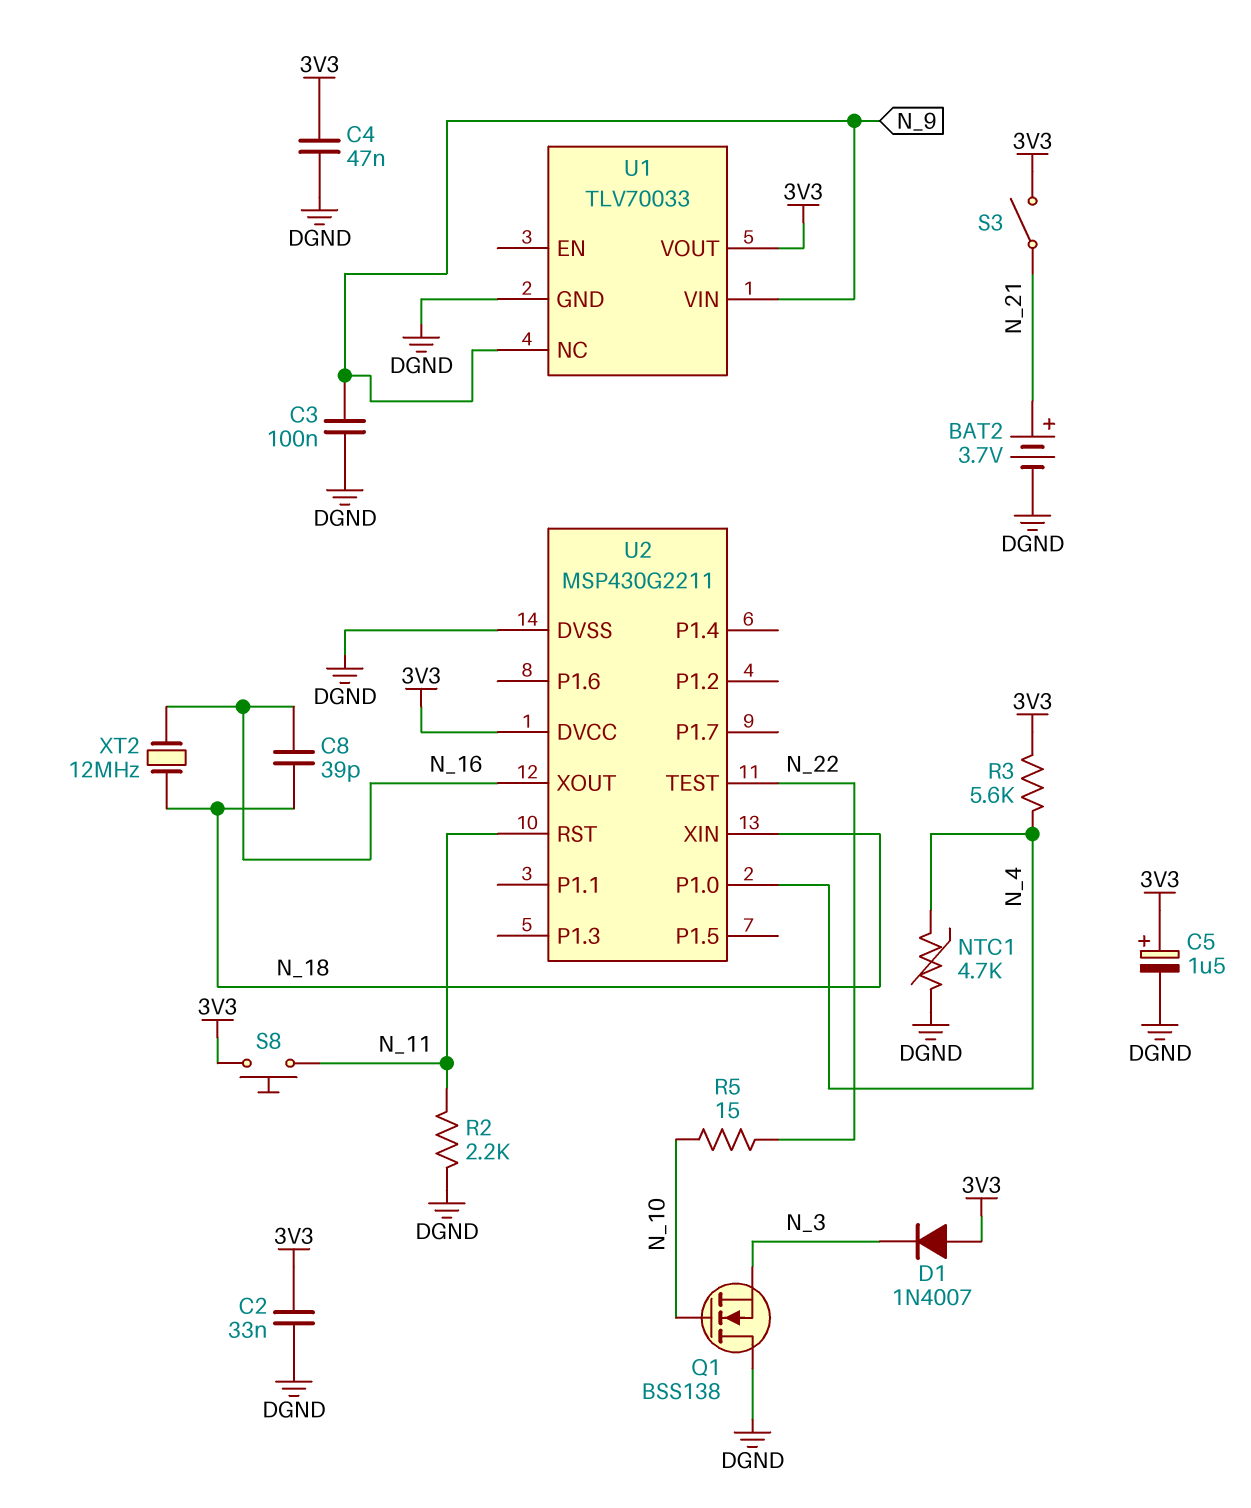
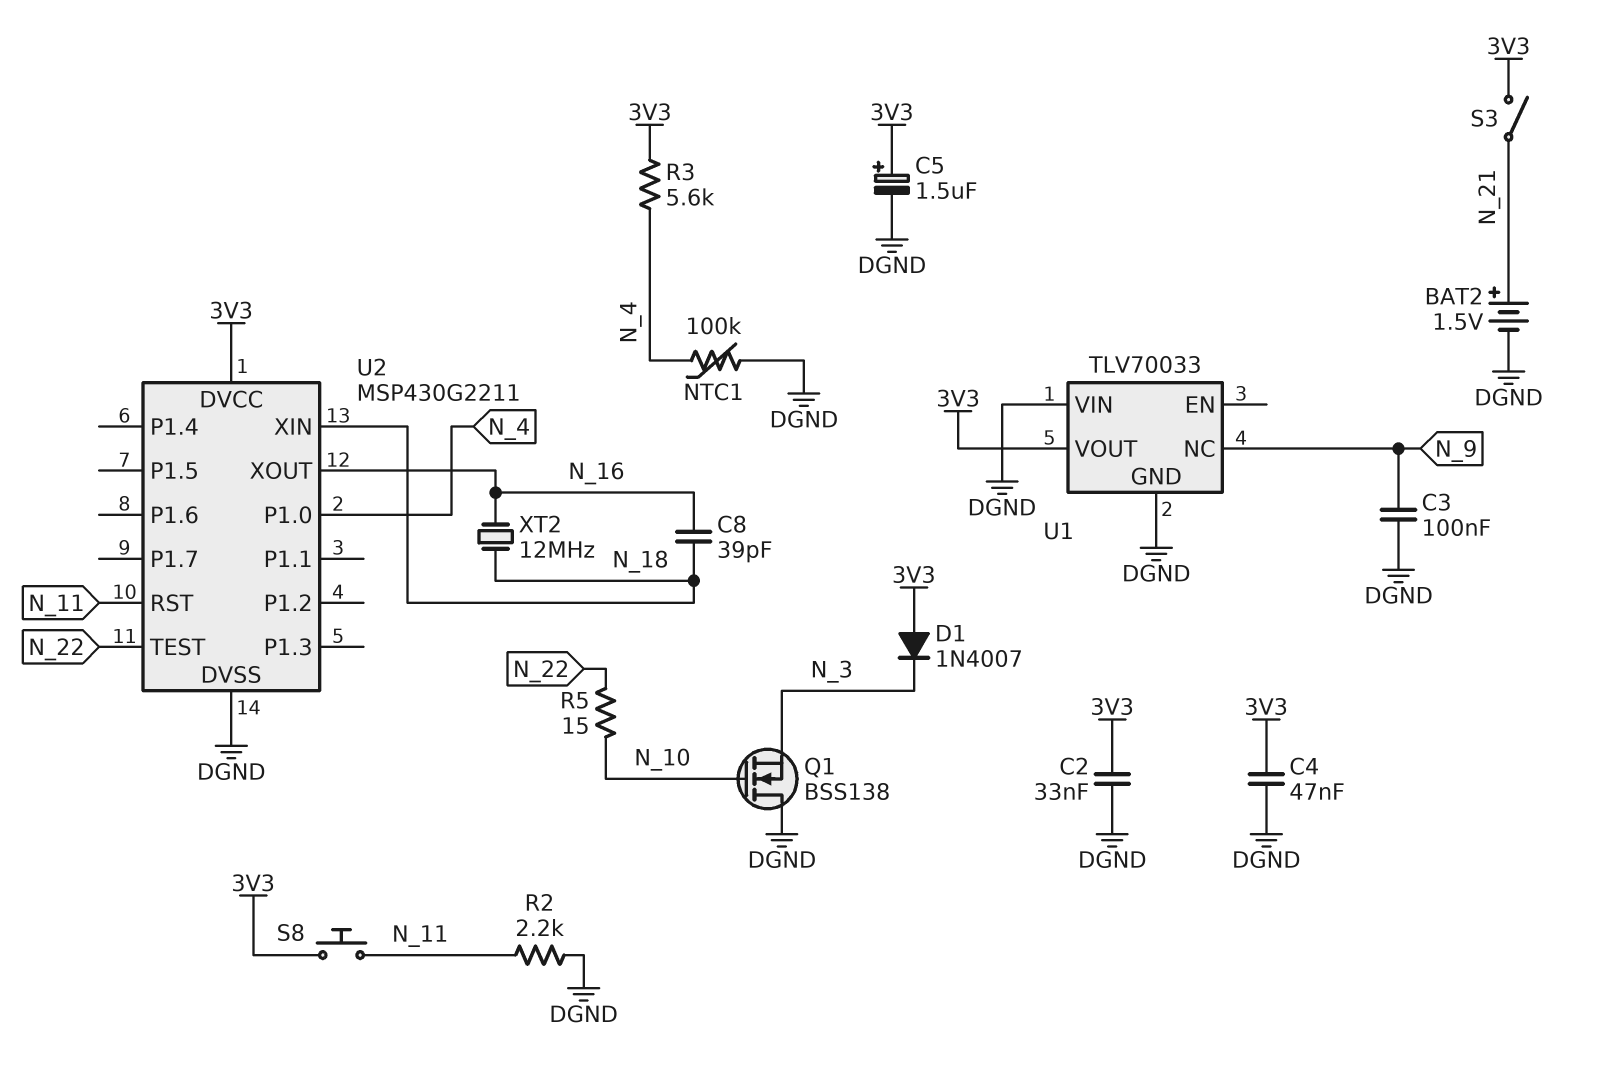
BAT2: 3.7V (plus N_21, minus DGND) -> 1.5V (plus N_21, minus DGND)
NTC1: 4.7k (DGND, N_4) -> 100k (DGND, N_4)
U1 pin VIN: N_9 -> DGND

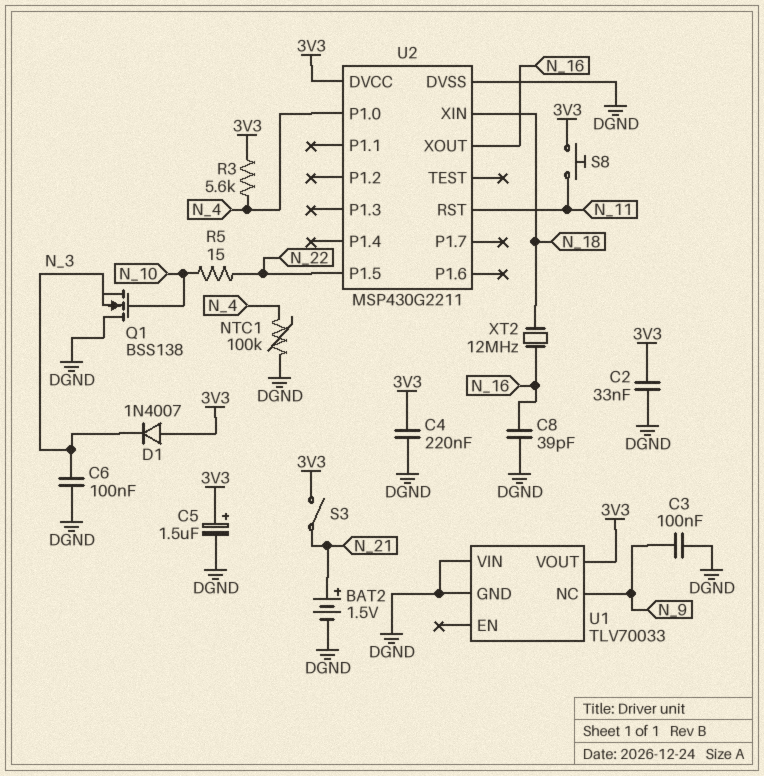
C4: 47nF (3V3, DGND) -> 220nF (3V3, DGND)
C6: none -> 100nF (DGND, N_3)
C8: 39pF (N_16, N_18) -> 39pF (DGND, N_16)
R2: 2.2k (DGND, N_11) -> none
U2 pin P1.5: none -> N_22
U2 pin TEST: N_22 -> none

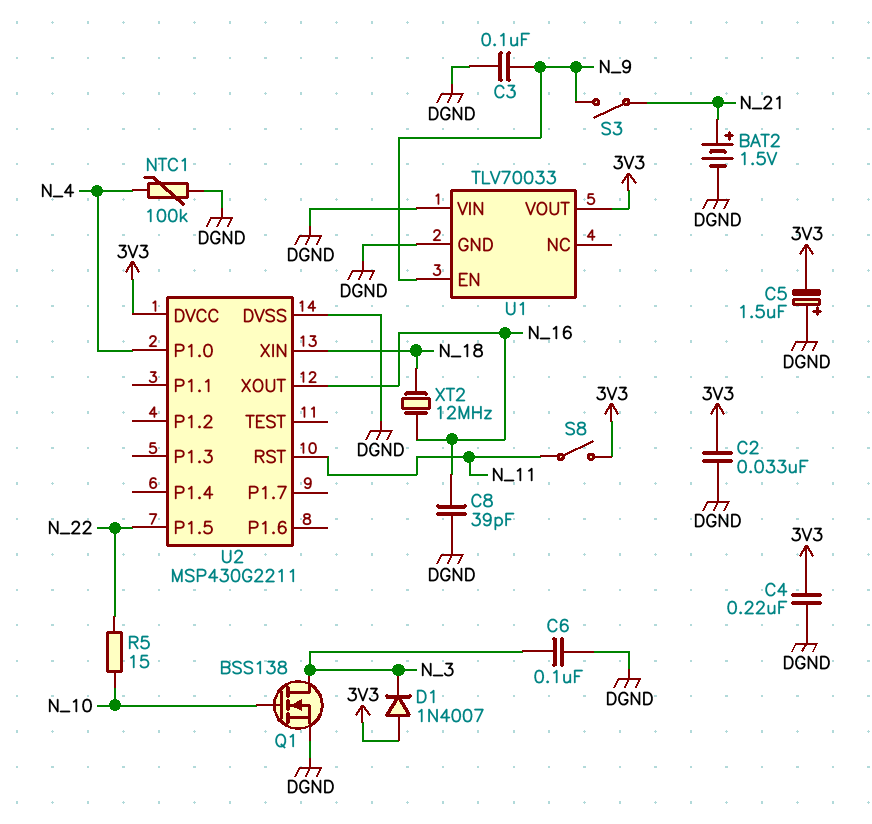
C5: 1.5uF (plus 3V3, minus DGND) -> 1.5uF (plus DGND, minus 3V3)
Q1: NMOS BSS138 (G N_10, D DGND, S N_3) -> NMOS BSS138 (G N_10, D N_3, S DGND)
R3: 5.6k (3V3, N_4) -> none
S3: switch (3V3, N_21) -> switch (N_9, N_21)
S8: button (3V3, N_11) -> switch (3V3, N_11)
U1 pin EN: none -> N_9
U1 pin NC: N_9 -> none

